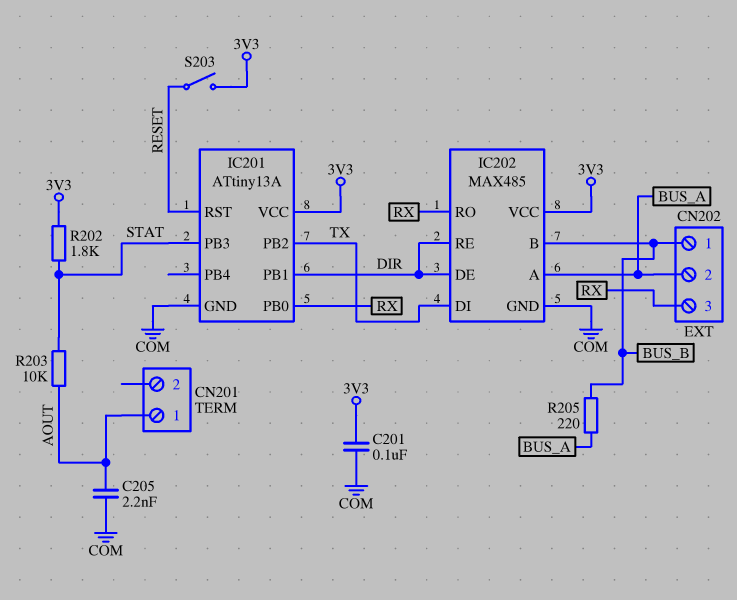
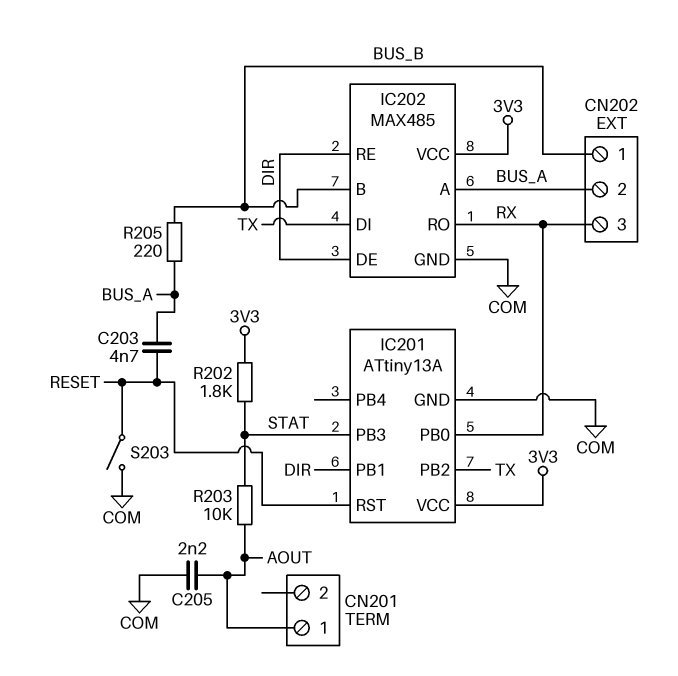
C201: 100nF (3V3, COM) -> none
C203: none -> 4.7nF (BUS_A, RESET)
S203: switch (3V3, RESET) -> switch (COM, RESET)

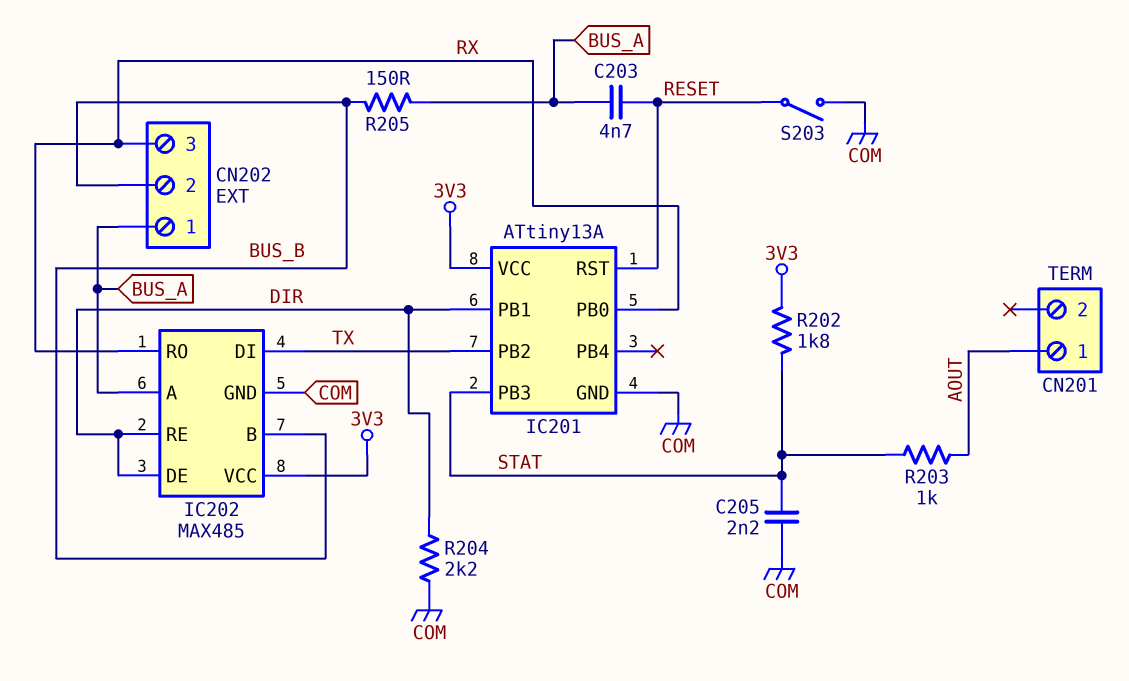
C205: 2.2nF (AOUT, COM) -> 2.2nF (COM, STAT)
CN202 pin 1: BUS_B -> BUS_A
CN202 pin 2: BUS_A -> BUS_B
R203: 10k (AOUT, STAT) -> 1k (AOUT, STAT)
R204: none -> 2.2k (COM, DIR)
R205: 220 (BUS_A, BUS_B) -> 150 (BUS_A, BUS_B)

